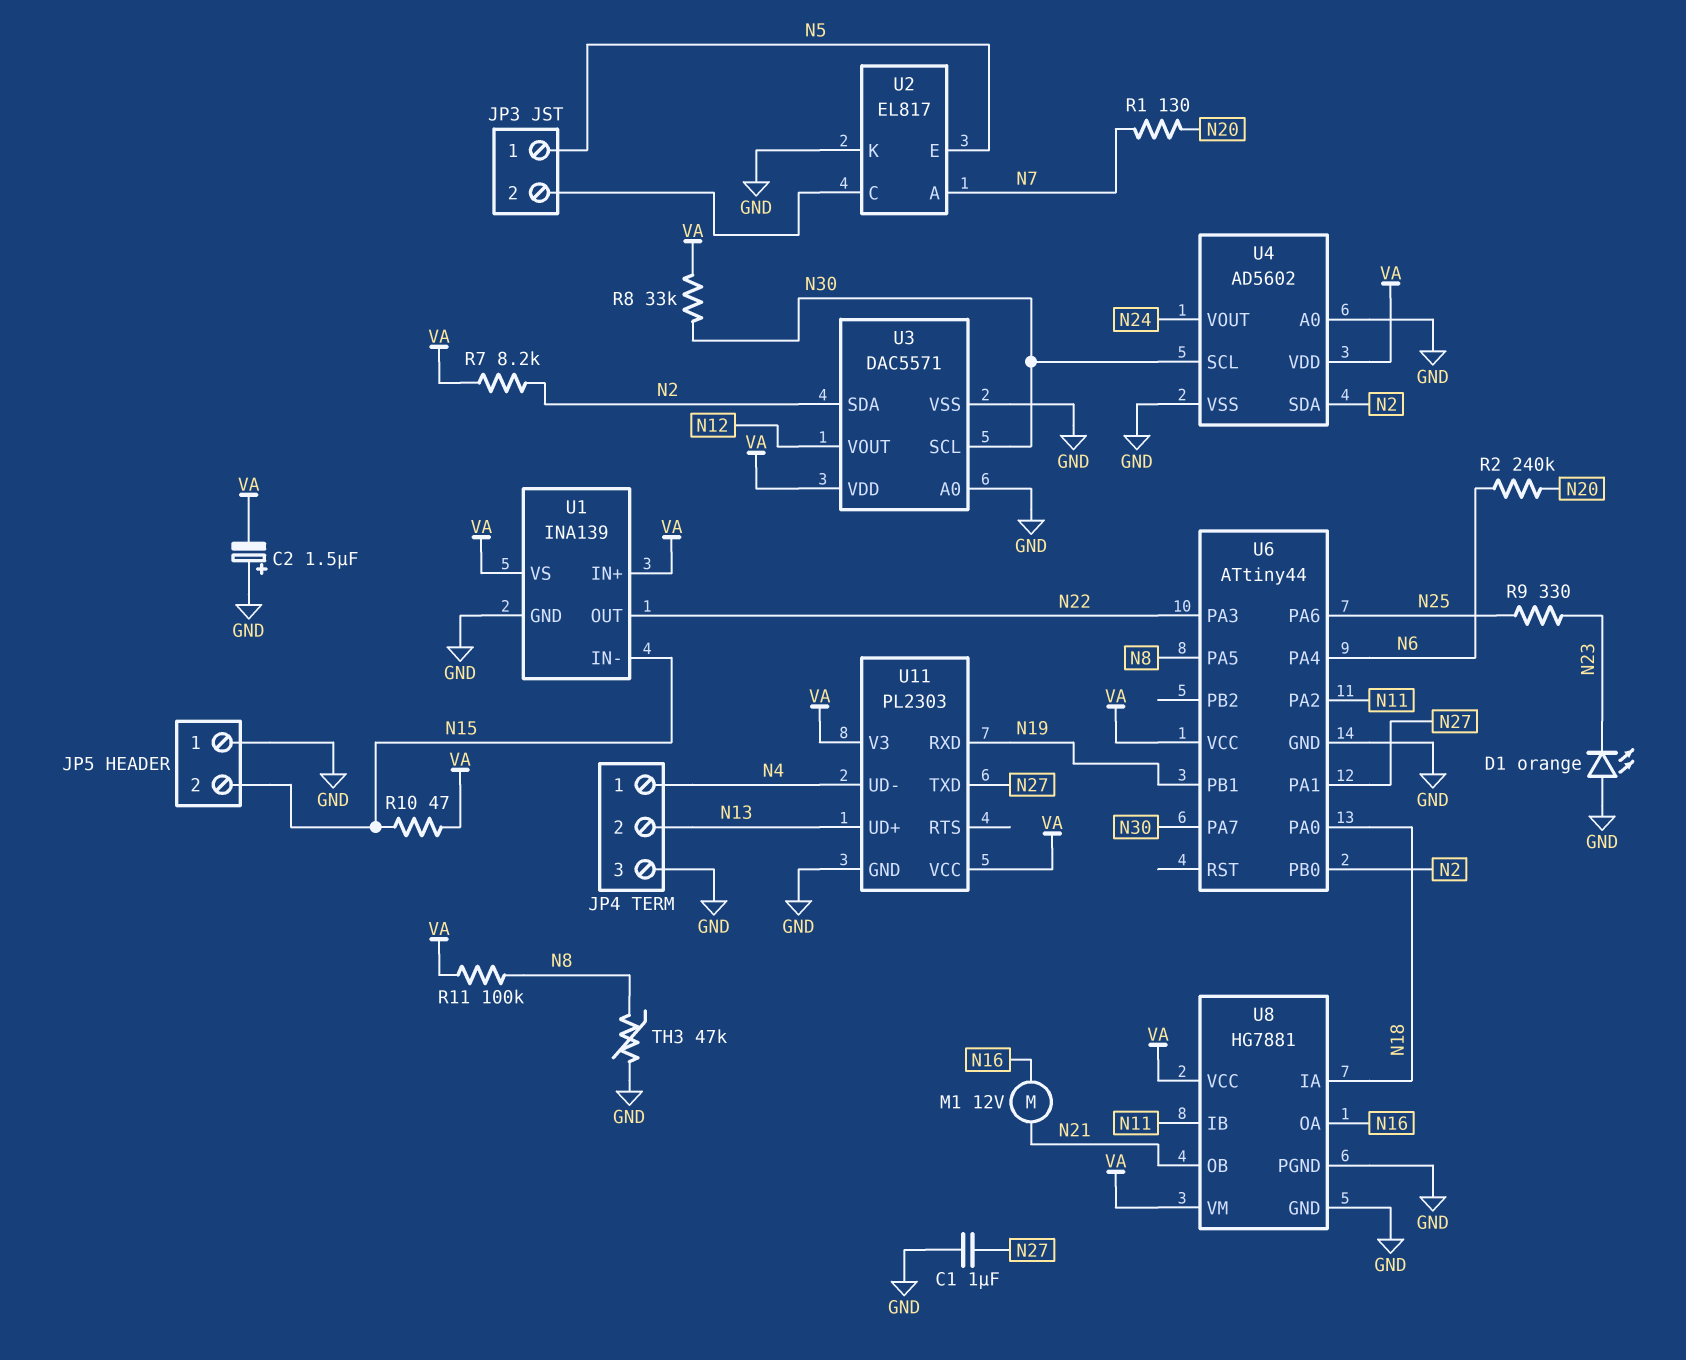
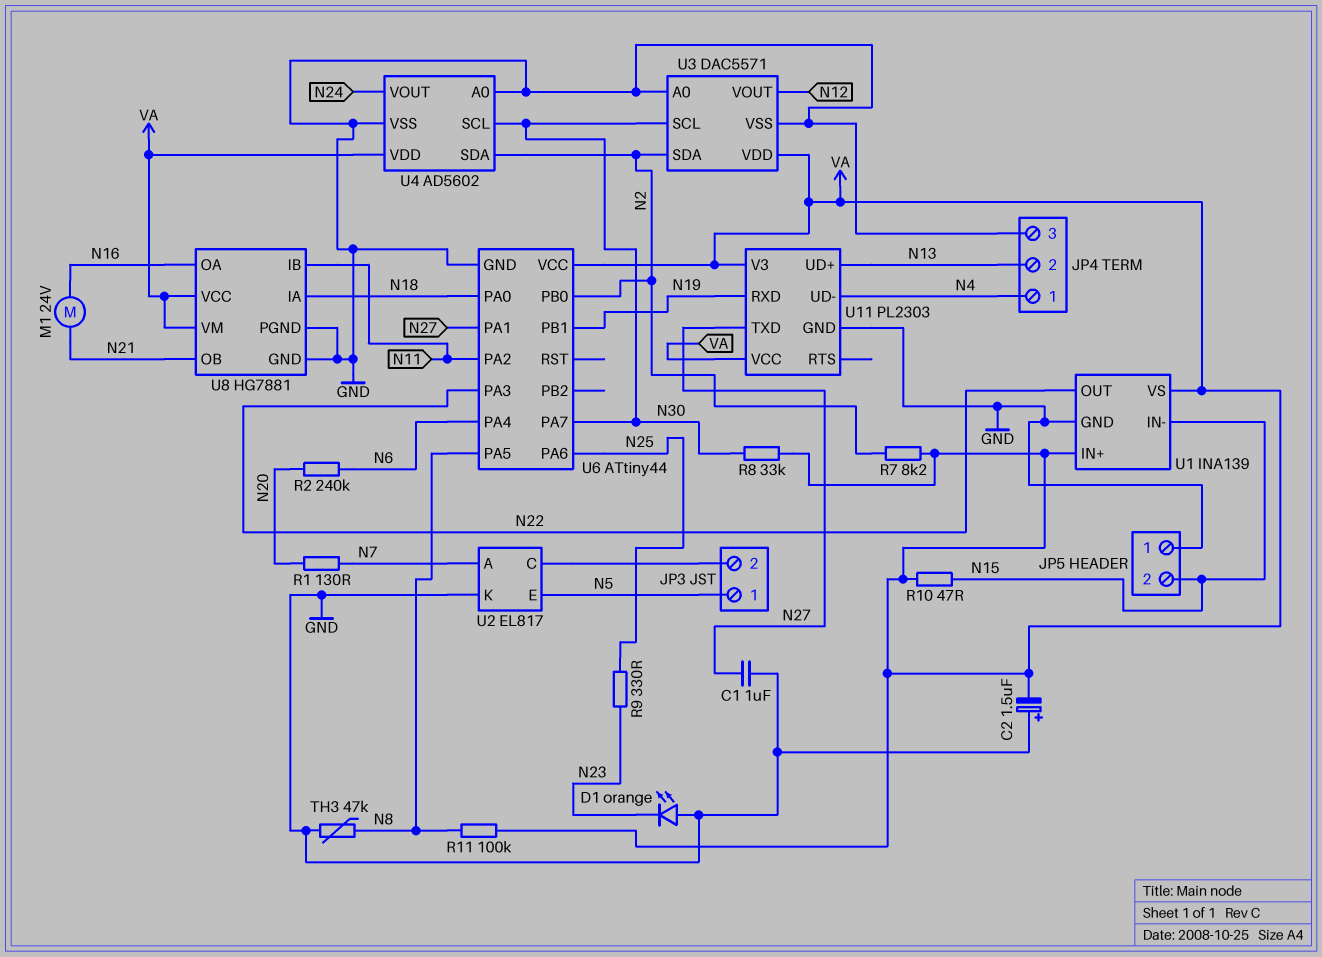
M1: motor 12V (N16, N21) -> motor 24V (N16, N21)

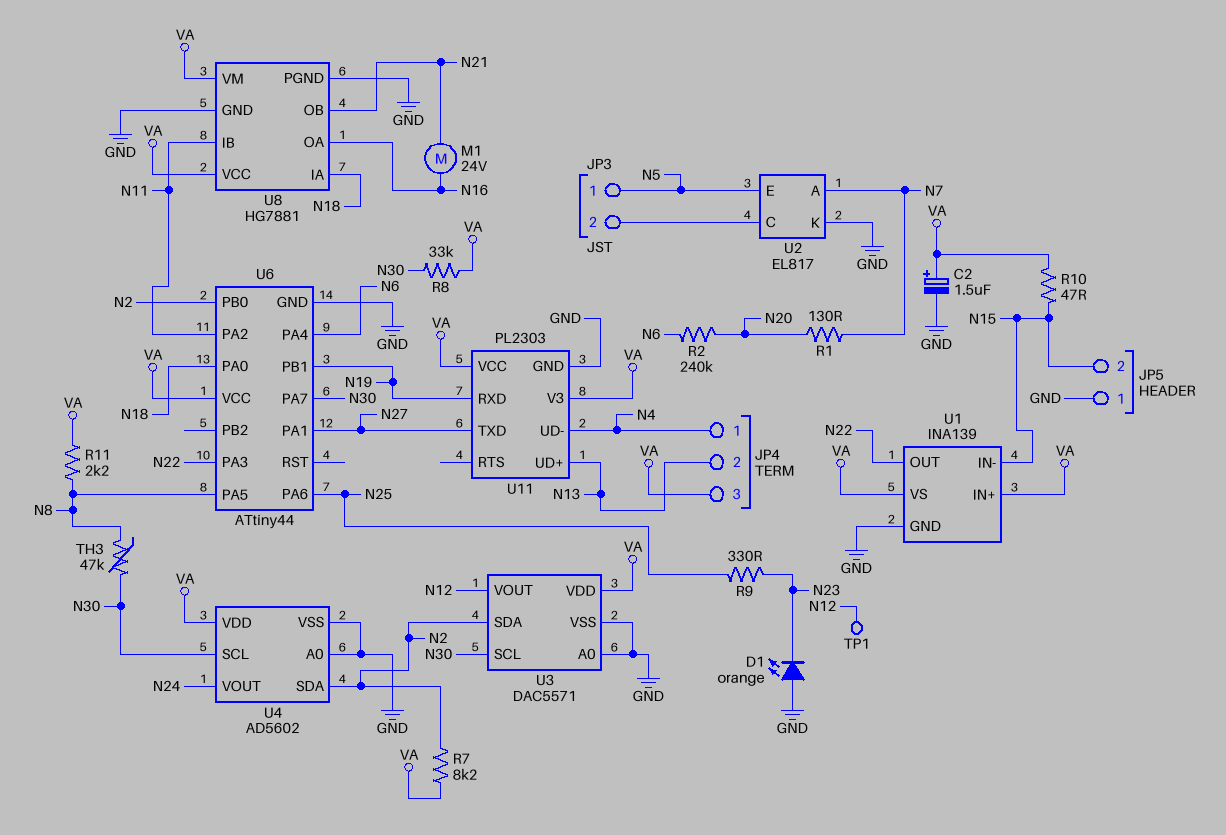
C1: 1uF (GND, N27) -> none
C2: 1.5uF (plus GND, minus VA) -> 1.5uF (plus VA, minus GND)
JP4 pin 3: GND -> VA
R11: 100k (N8, VA) -> 2.2k (N8, VA)
TH3: 47k (GND, N8) -> 47k (N8, N30)
TP1: none -> test point (N12)

